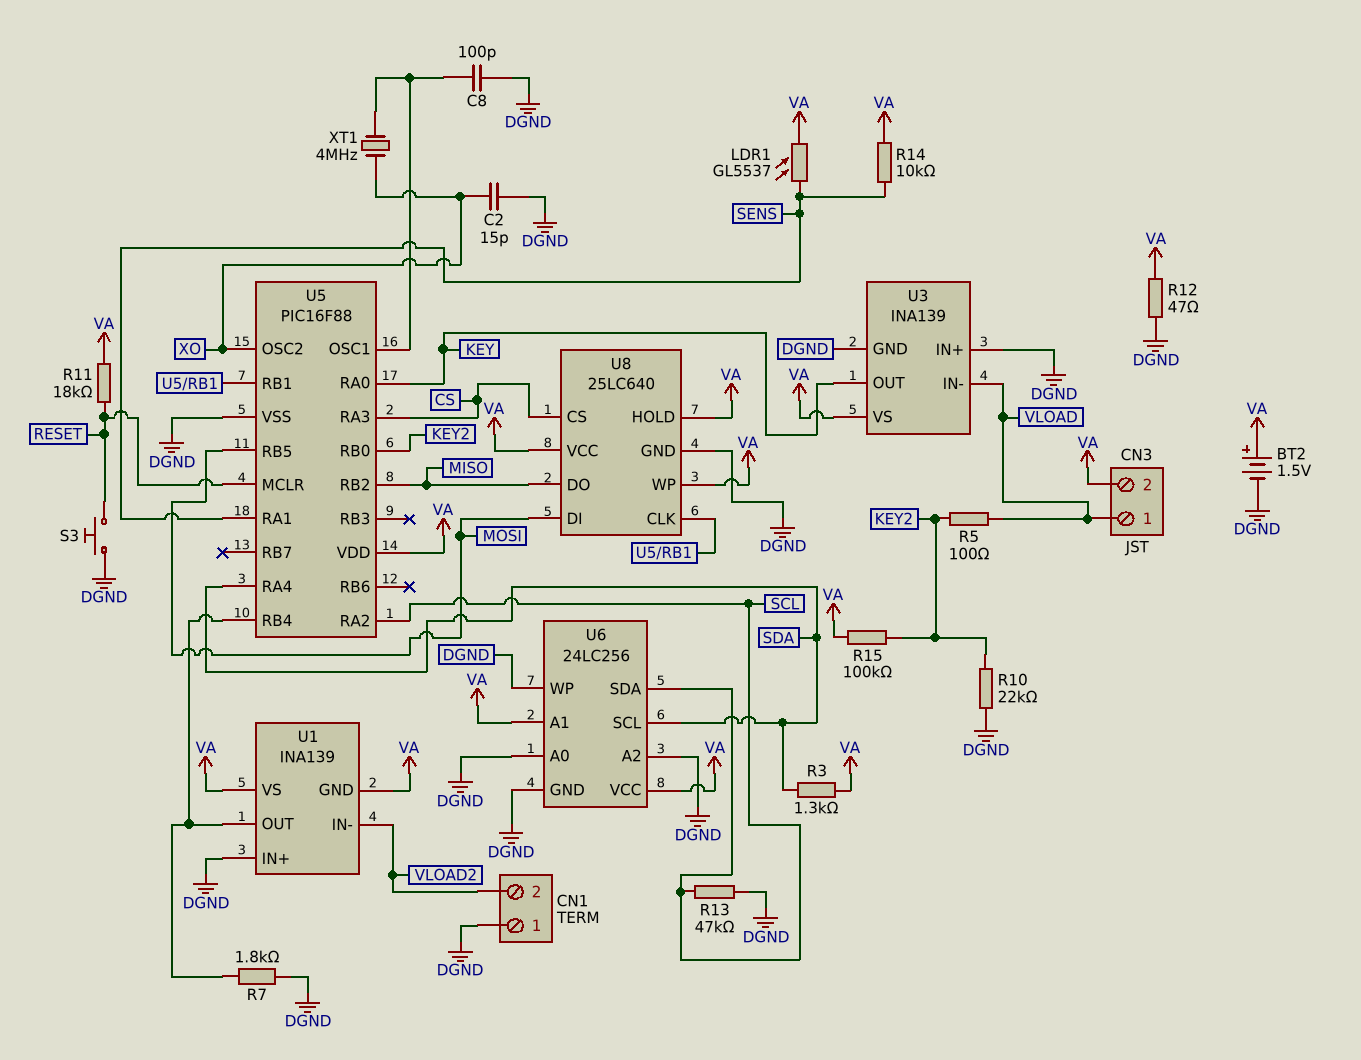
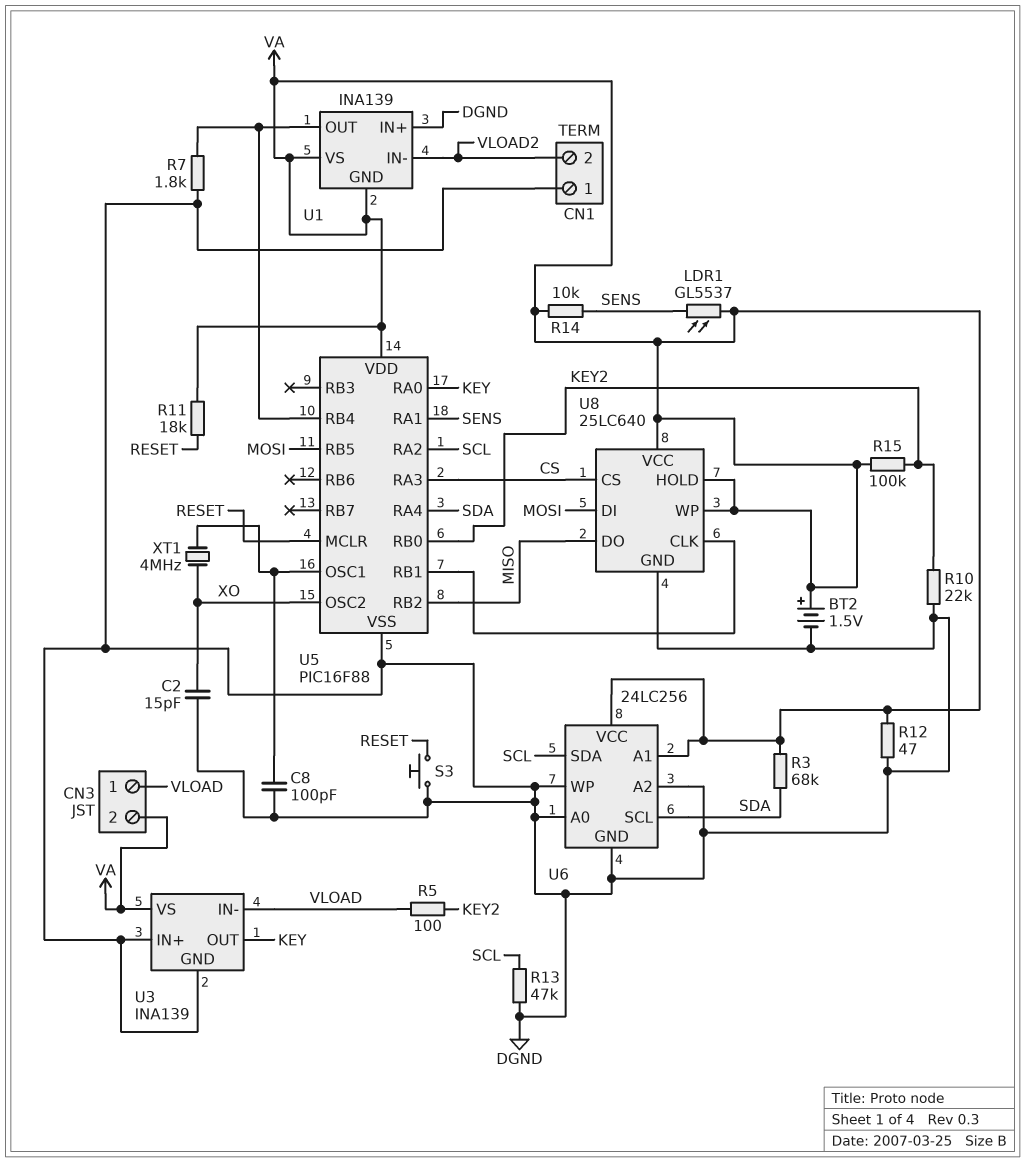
R3: 1.3k (SDA, VA) -> 68k (SDA, VA)

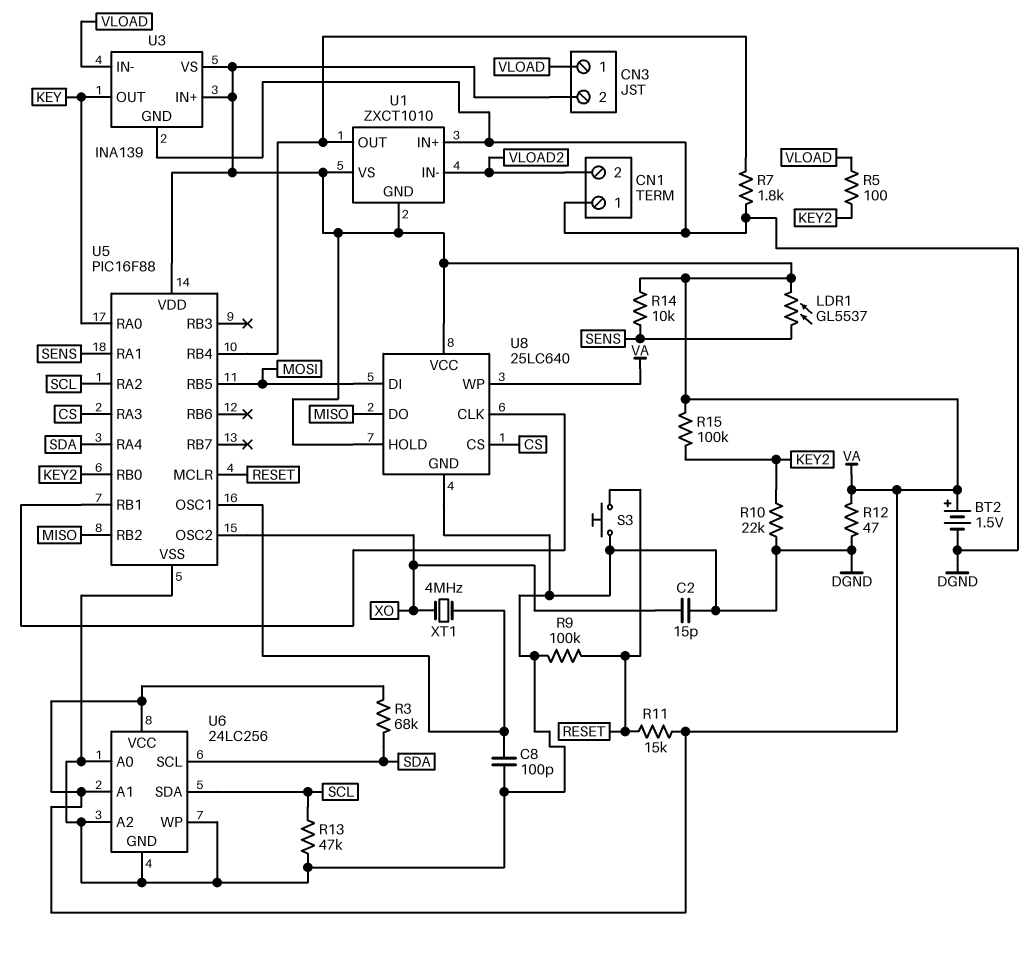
R9: none -> 100k (DGND, RESET)
R11: 18k (RESET, VA) -> 15k (RESET, VA)
U1: INA139 -> ZXCT1010
U3 pin IN+: DGND -> VA

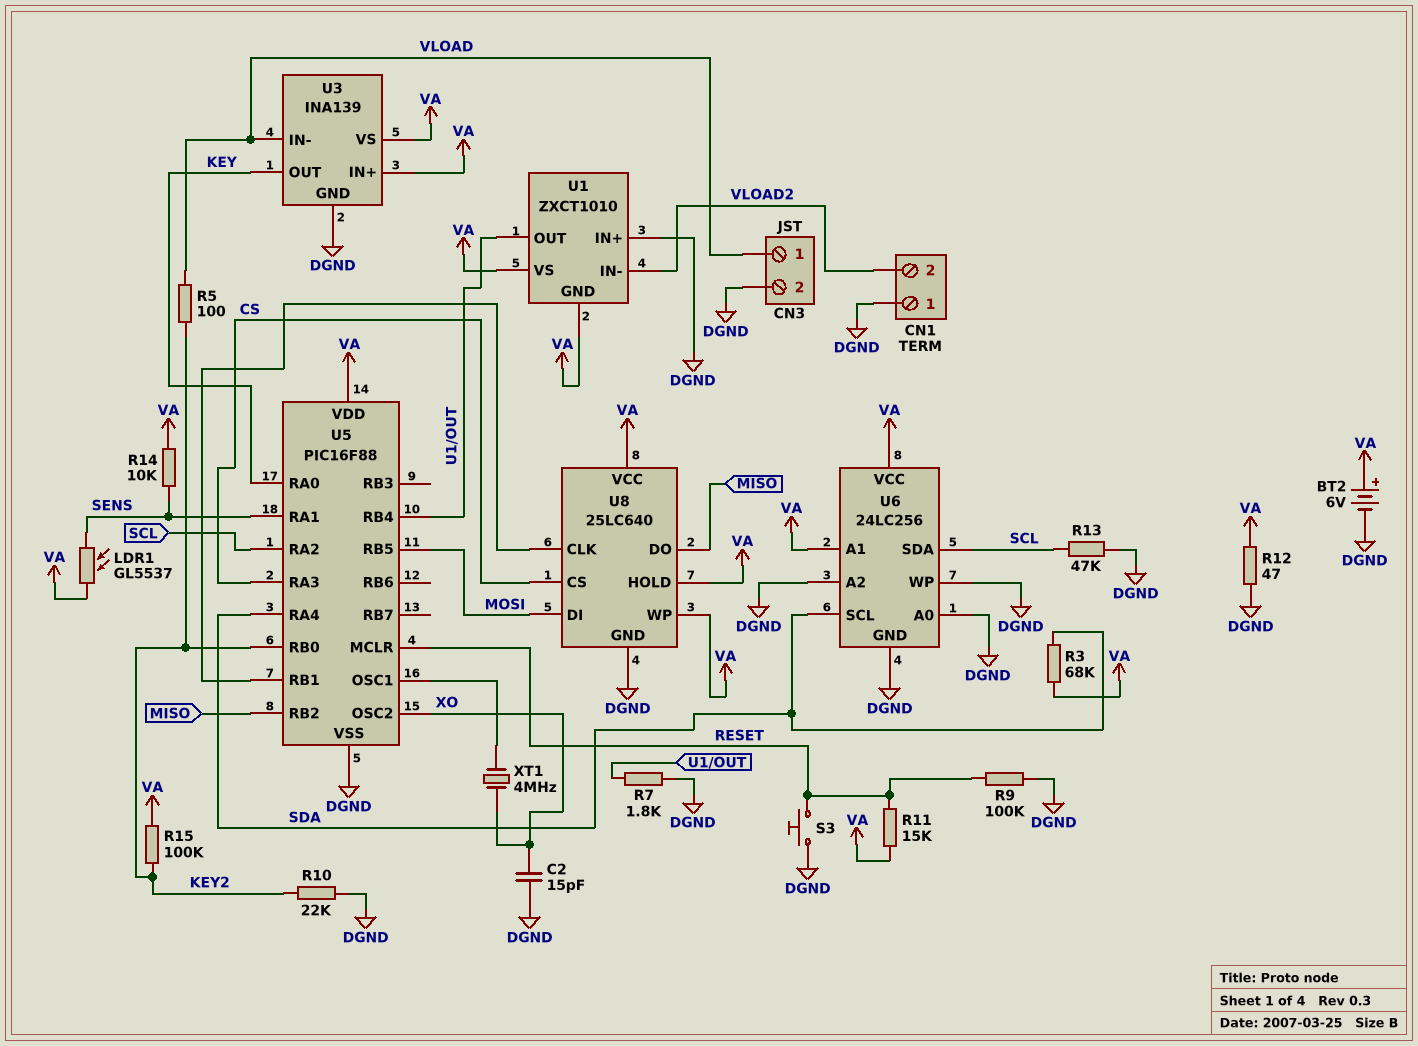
BT2: 1.5V (plus VA, minus DGND) -> 6V (plus VA, minus DGND)
C8: 100pF (DGND, U5/OSC1) -> none
CN3 pin 2: VA -> DGND

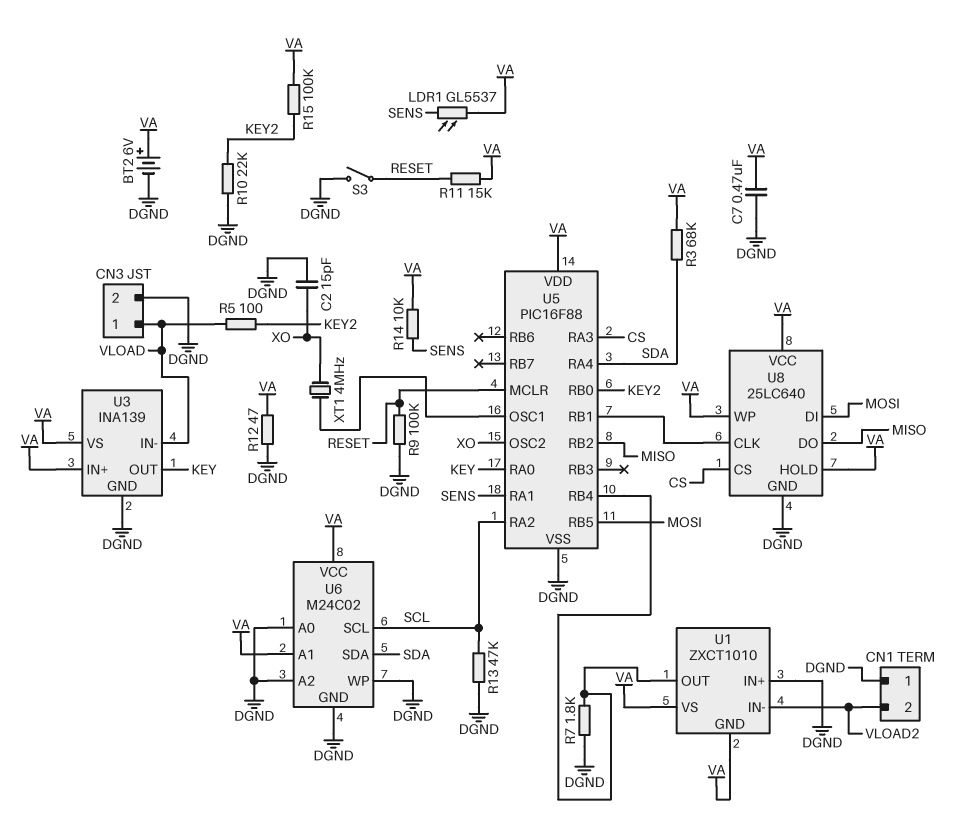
C7: none -> 470nF (DGND, VA)
S3: button (DGND, RESET) -> switch (DGND, RESET)
U6: 24LC256 -> M24C02
U6 pin SCL: SDA -> SCL
U6 pin SDA: SCL -> SDA

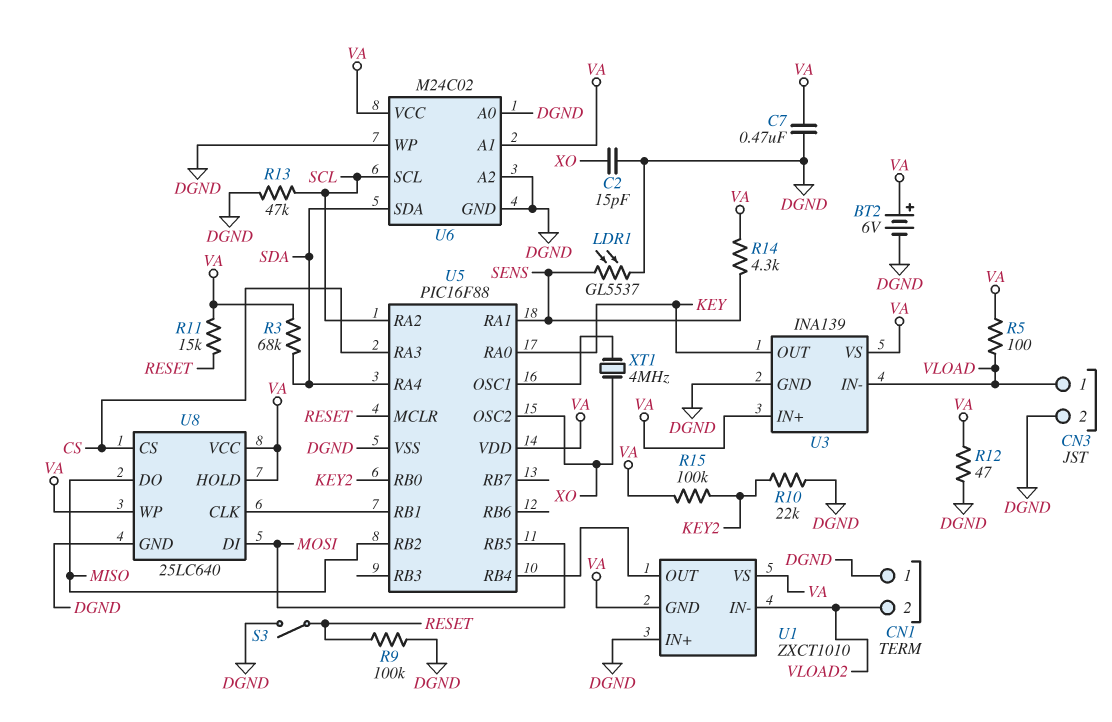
LDR1: GL5537 (SENS, VA) -> GL5537 (DGND, SENS)
R5: 100 (KEY2, VLOAD) -> 100 (VA, VLOAD)
R7: 1.8k (DGND, U1/OUT) -> none
R14: 10k (SENS, VA) -> 4.3k (SENS, VA)

